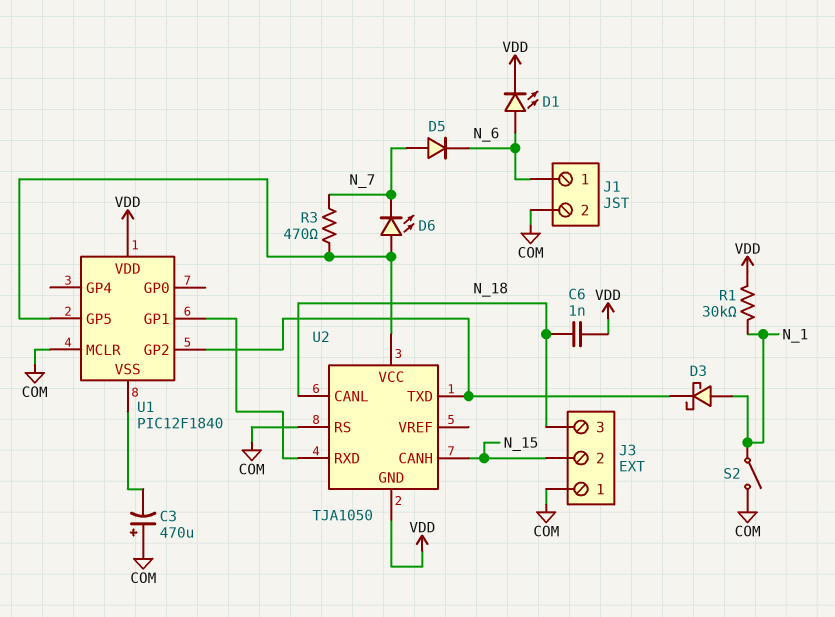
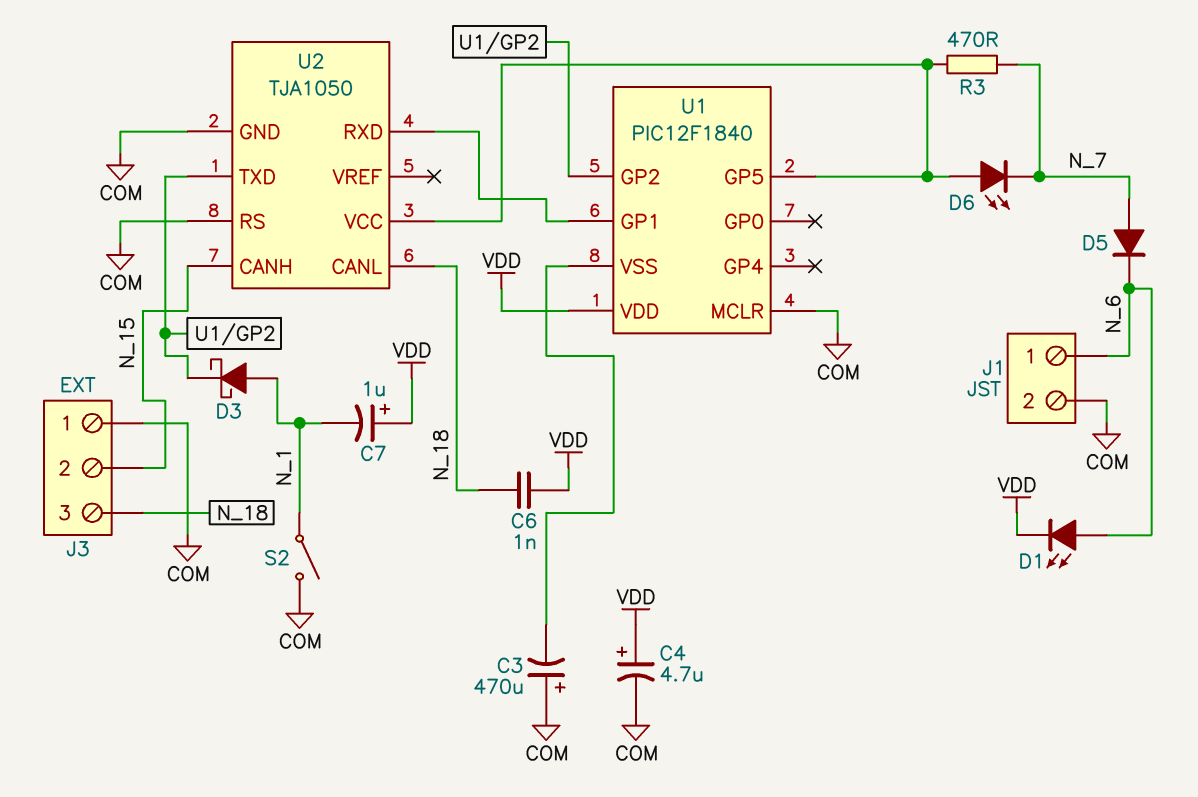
C4: none -> 4.7uF (plus VDD, minus COM)
C7: none -> 1uF (plus VDD, minus N_1)
R1: 30k (N_1, VDD) -> none
U2 pin GND: VDD -> COM

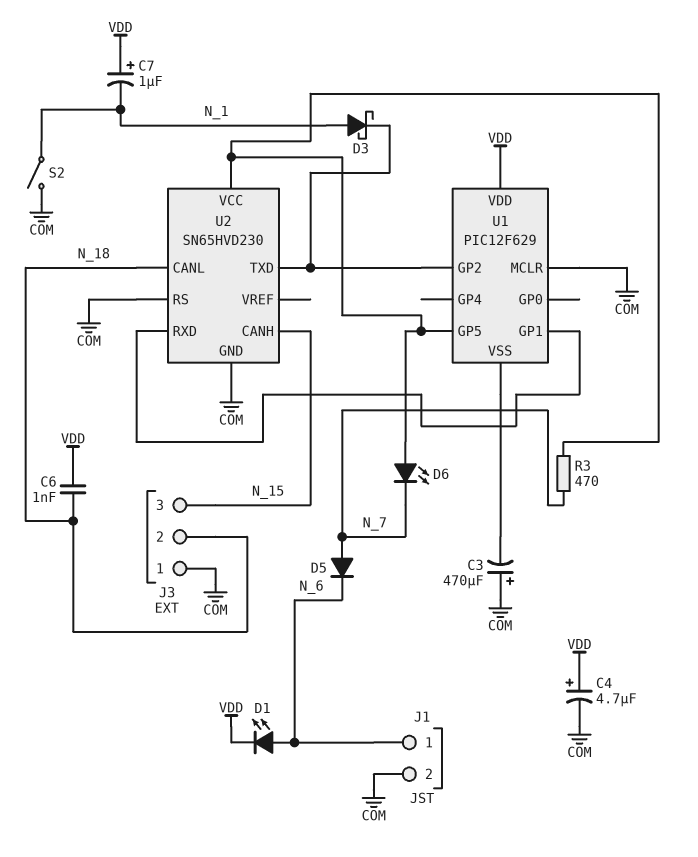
J3 pin 2: N_15 -> N_18
J3 pin 3: N_18 -> N_15
U1: PIC12F1840 -> PIC12F629
U2: TJA1050 -> SN65HVD230

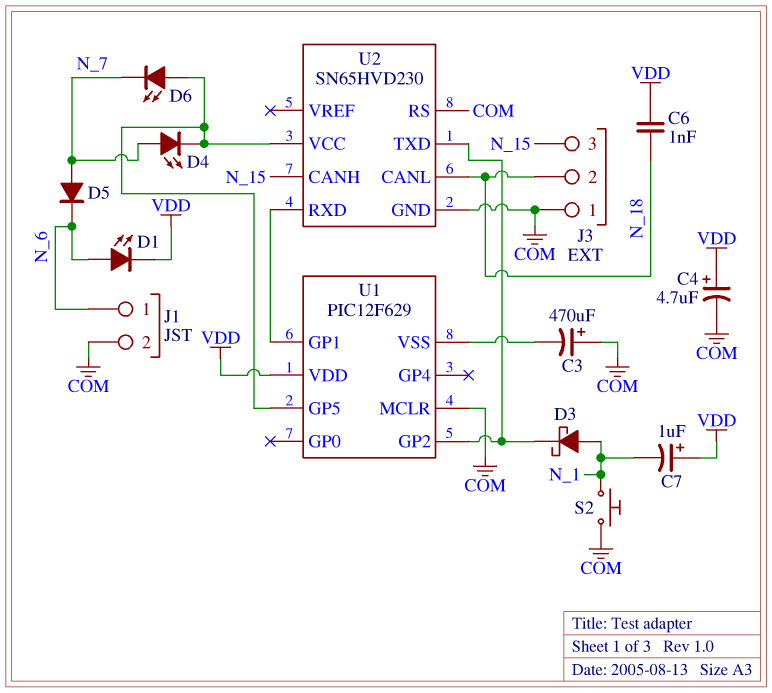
D4: none -> LED (A N_7, K U1/GP5)
R3: 470 (N_7, U1/GP5) -> none
S2: switch (COM, N_1) -> button (COM, N_1)

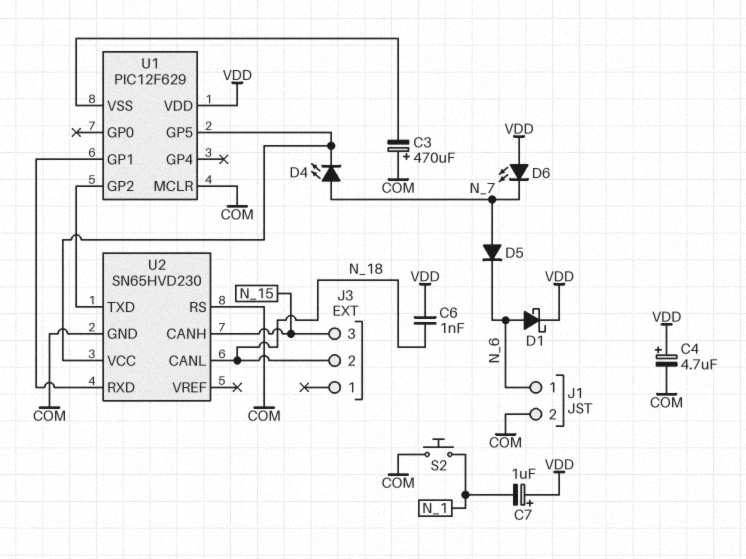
D1: LED (A N_6, K VDD) -> schottky (A N_6, K VDD)
D3: schottky (A N_1, K U1/GP2) -> none
D6: LED (A U1/GP5, K N_7) -> LED (A VDD, K N_7)
J3 pin 1: COM -> none

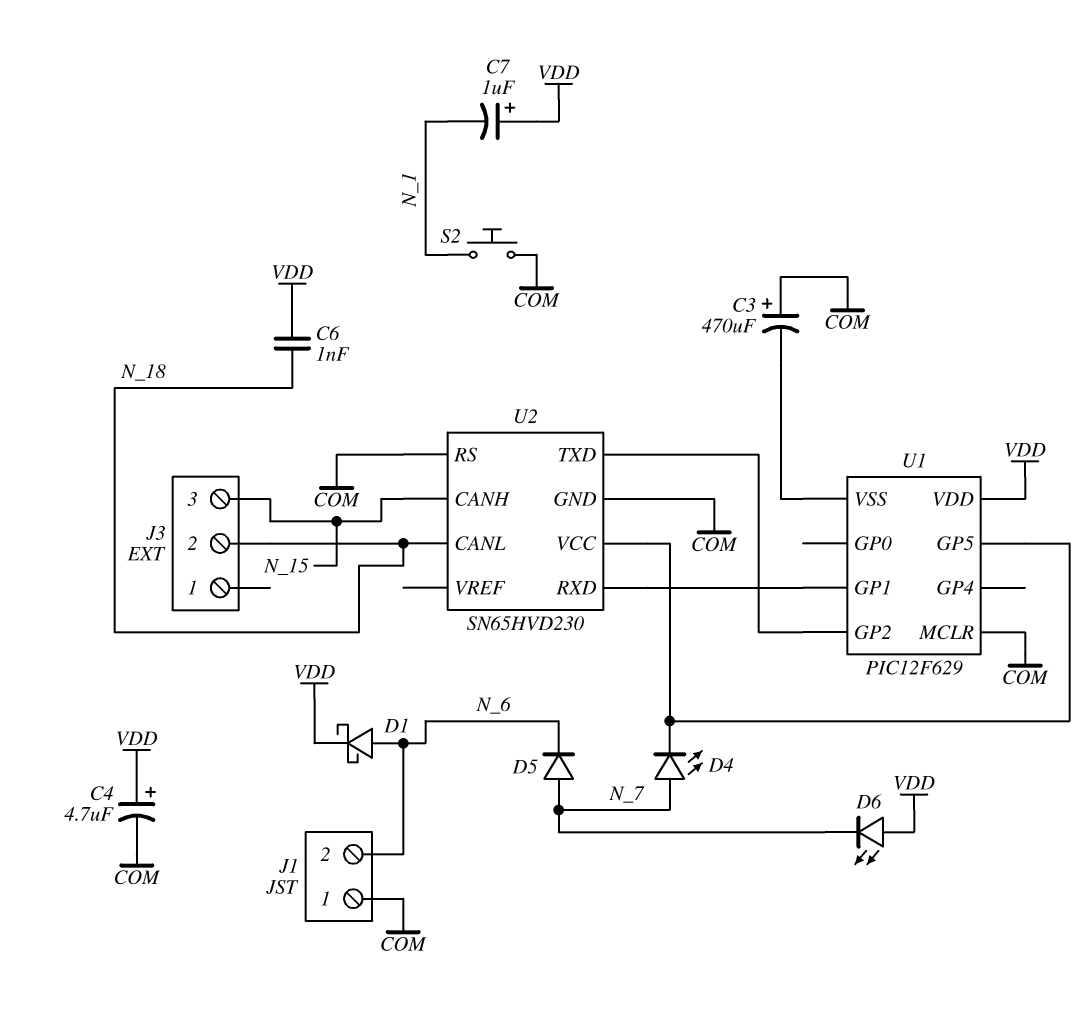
J1 pin 1: N_6 -> COM
J1 pin 2: COM -> N_6

